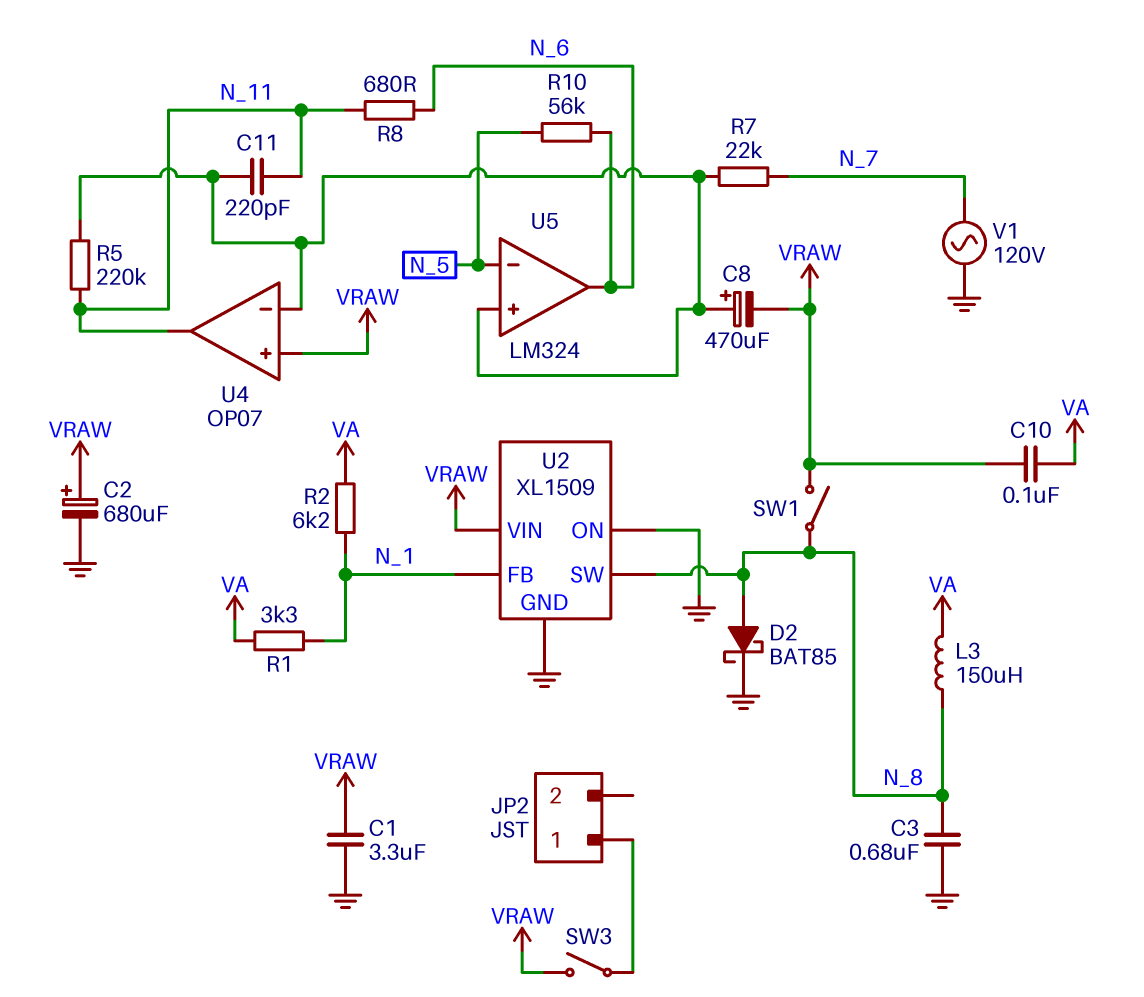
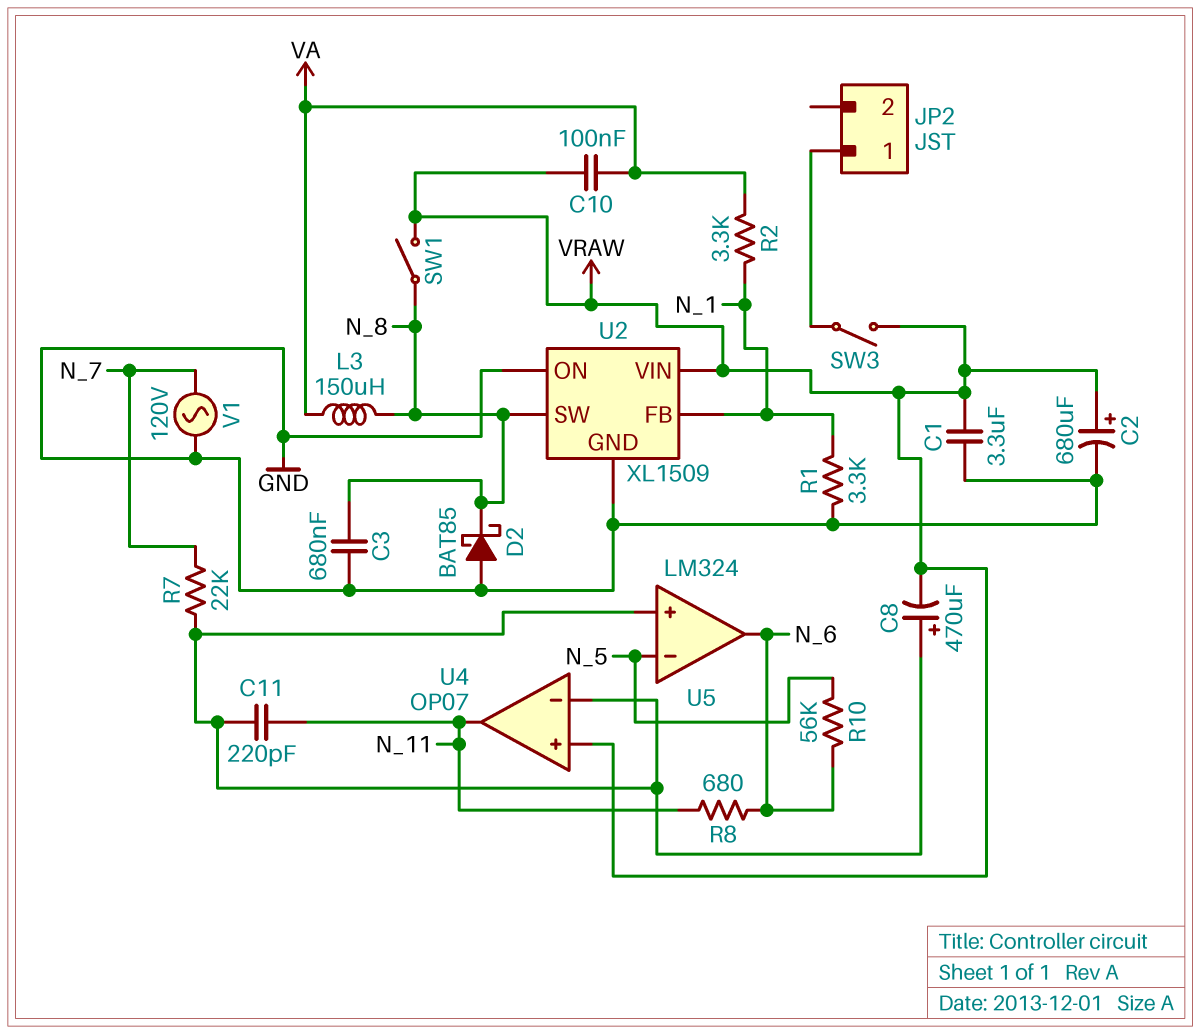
D2: schottky BAT85 (A N_8, K GND) -> schottky BAT85 (A GND, K N_8)
R1: 3.3k (N_1, VA) -> 3.3k (GND, N_1)
R2: 6.2k (N_1, VA) -> 3.3k (N_1, VA)
R5: 220k (N_11, U4/in-) -> none

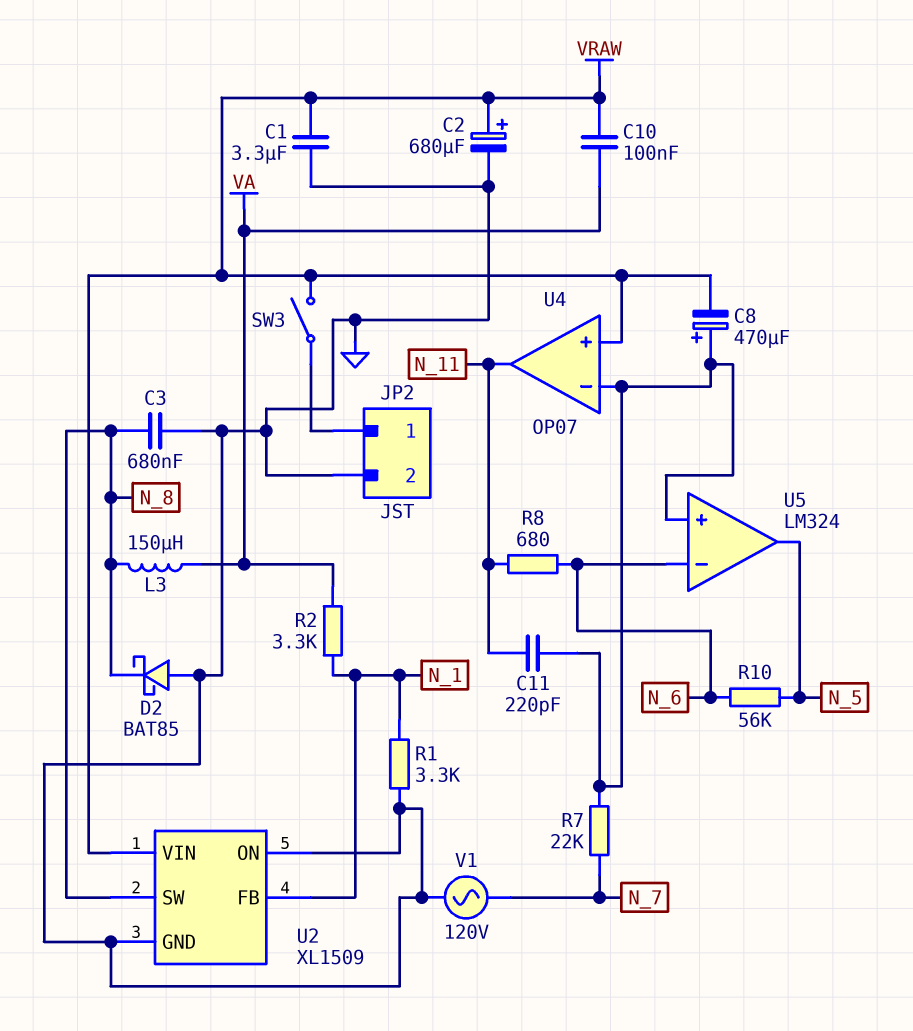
JP2 pin 2: none -> GND
SW1: switch (N_8, VRAW) -> none
U5 pin in-: N_5 -> N_6
U5 pin out: N_6 -> N_5

